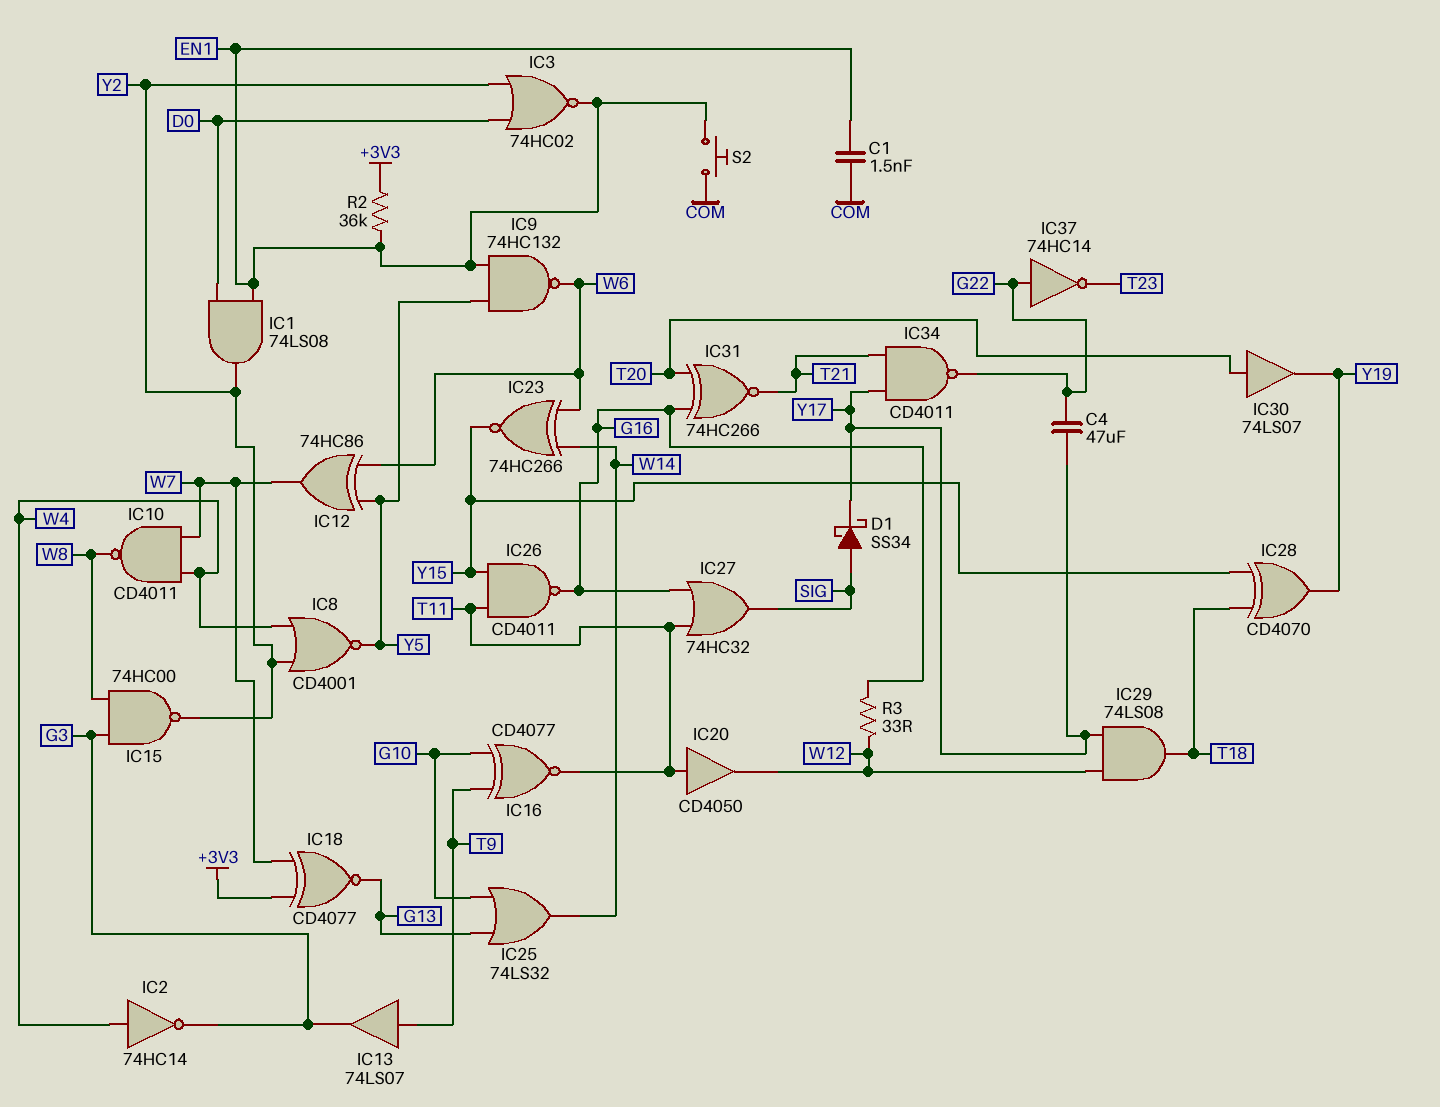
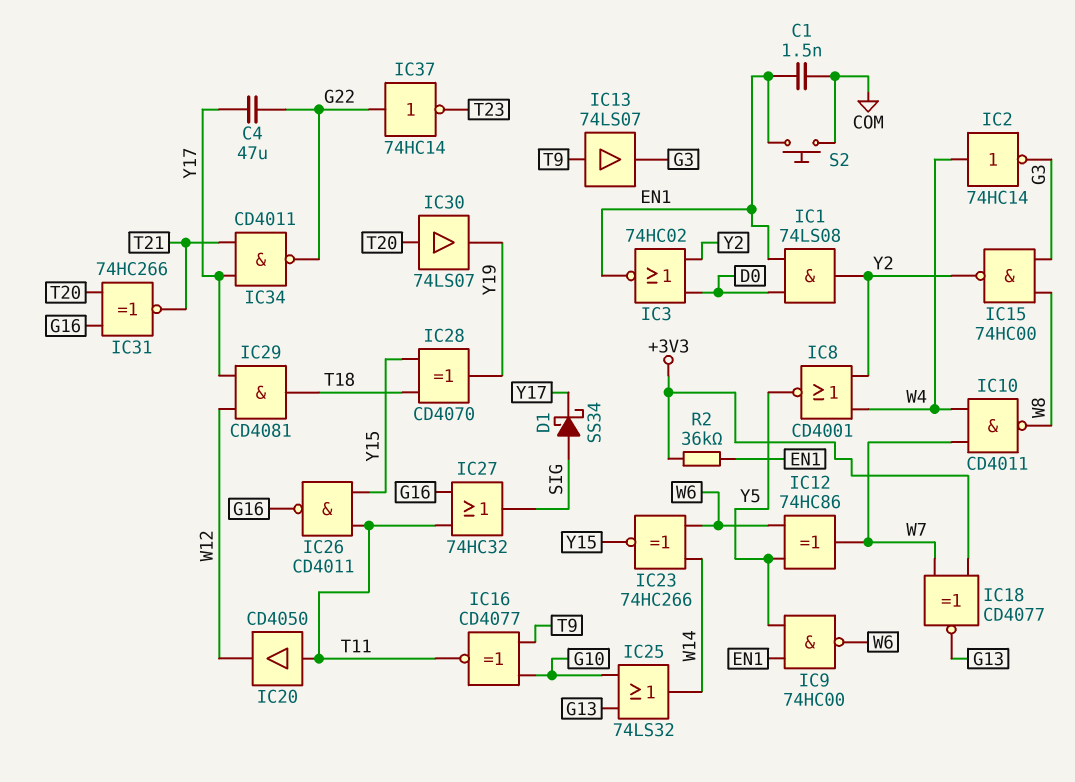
IC9: NAND 74HC132 (in EN1, in Y5, out W6) -> NAND 74HC00 (in EN1, in Y5, out W6)
IC29: AND 74LS08 (in W12, in Y17, out T18) -> AND CD4081 (in W12, in Y17, out T18)
R3: 33 (G16, W12) -> none

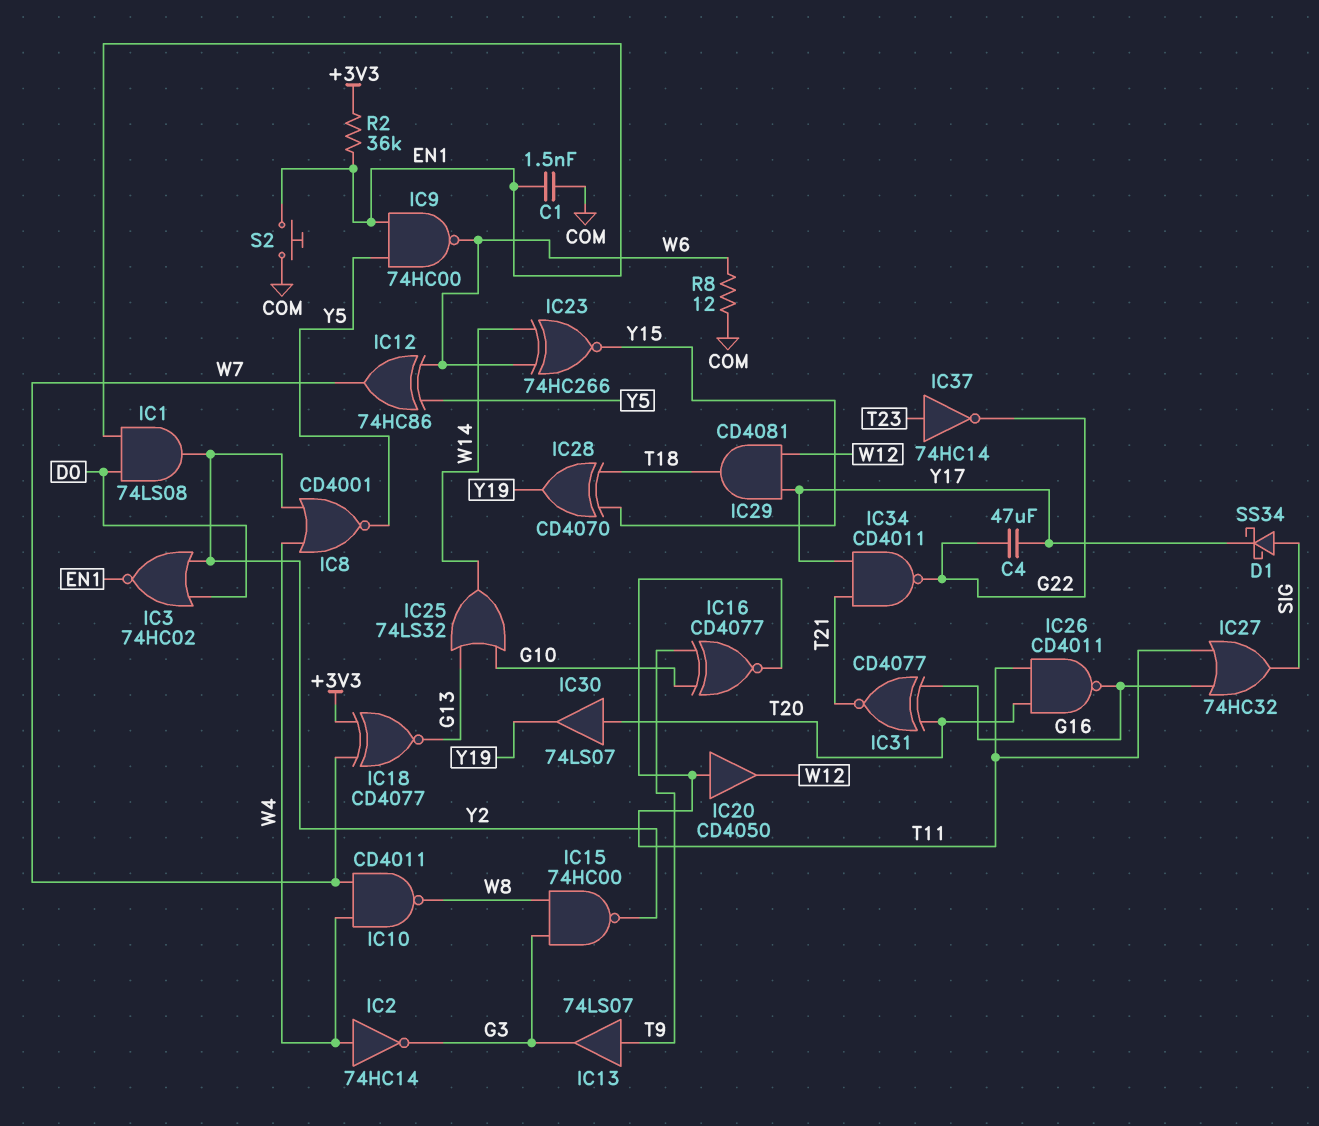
IC26: NAND CD4011 (in T11, in Y15, out G16) -> NAND CD4011 (in T11, in T20, out G16)
IC31: XNOR 74HC266 (in G16, in T20, out T21) -> XNOR CD4077 (in G16, in T20, out T21)
IC37: NOT 74HC14 (in G22, out T23) -> NOT 74HC14 (in T23, out G22)
R8: none -> 12 (COM, W6)

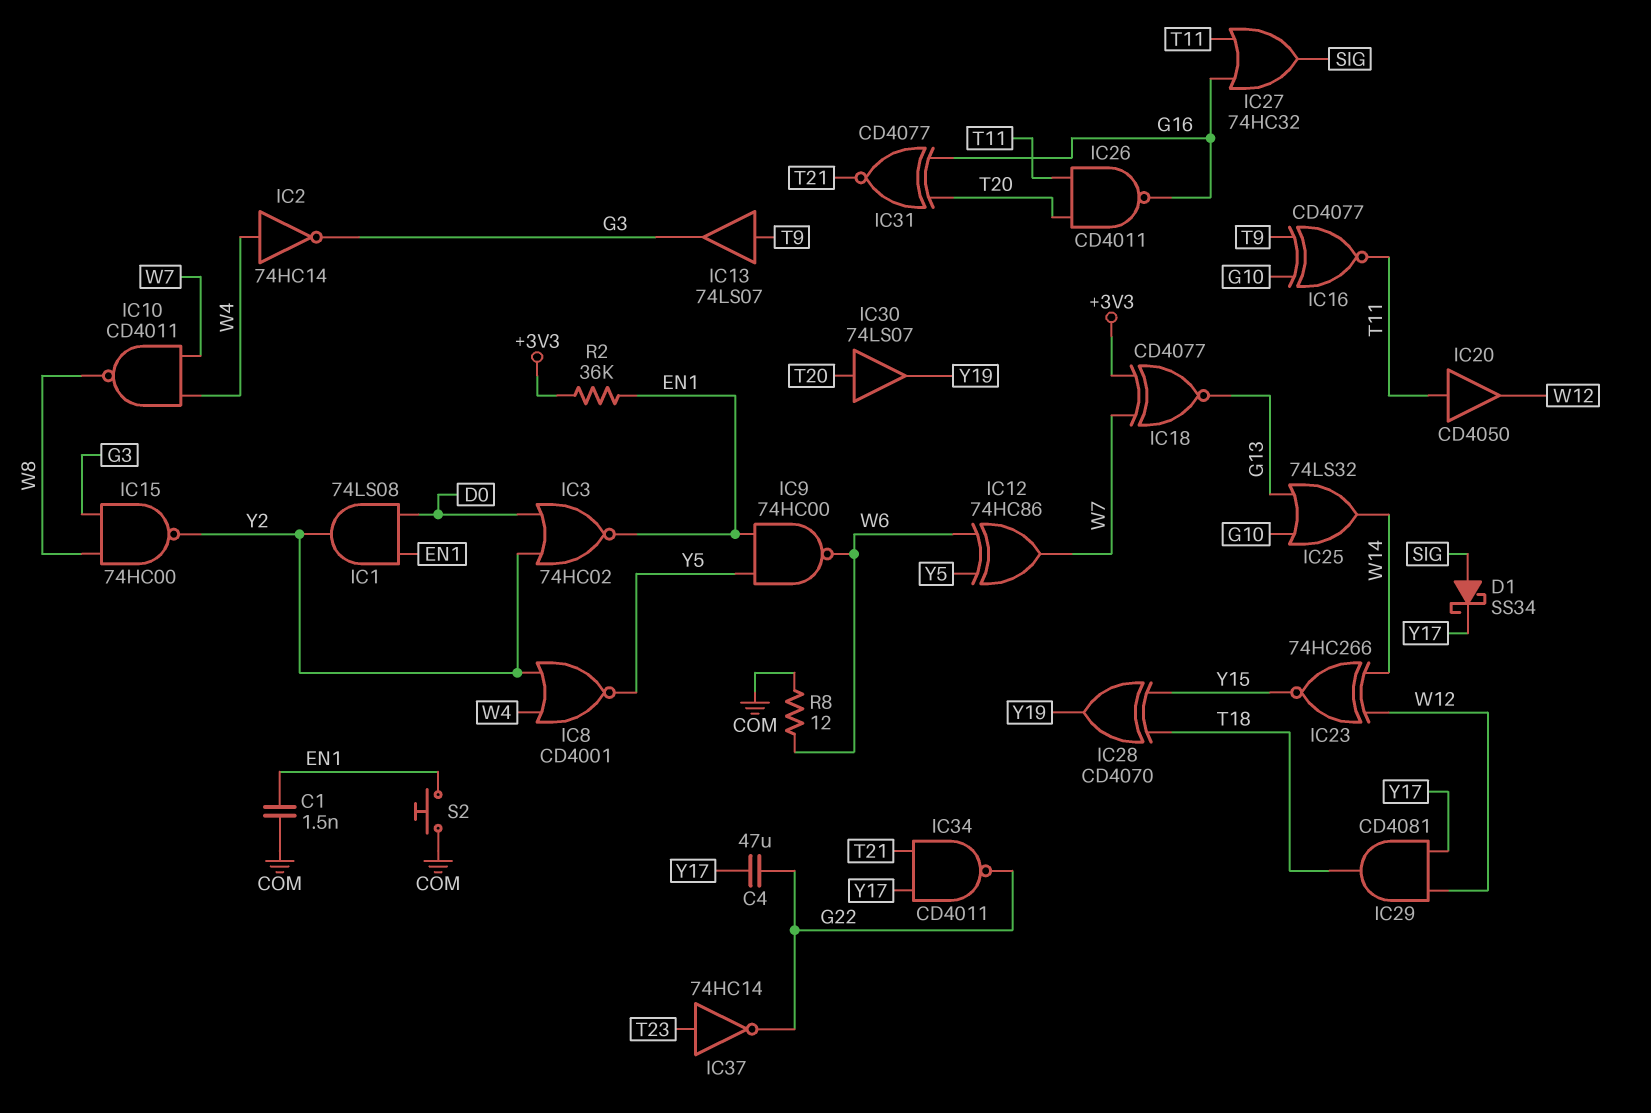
IC23: XNOR 74HC266 (in W6, in W14, out Y15) -> XNOR 74HC266 (in W12, in W14, out Y15)

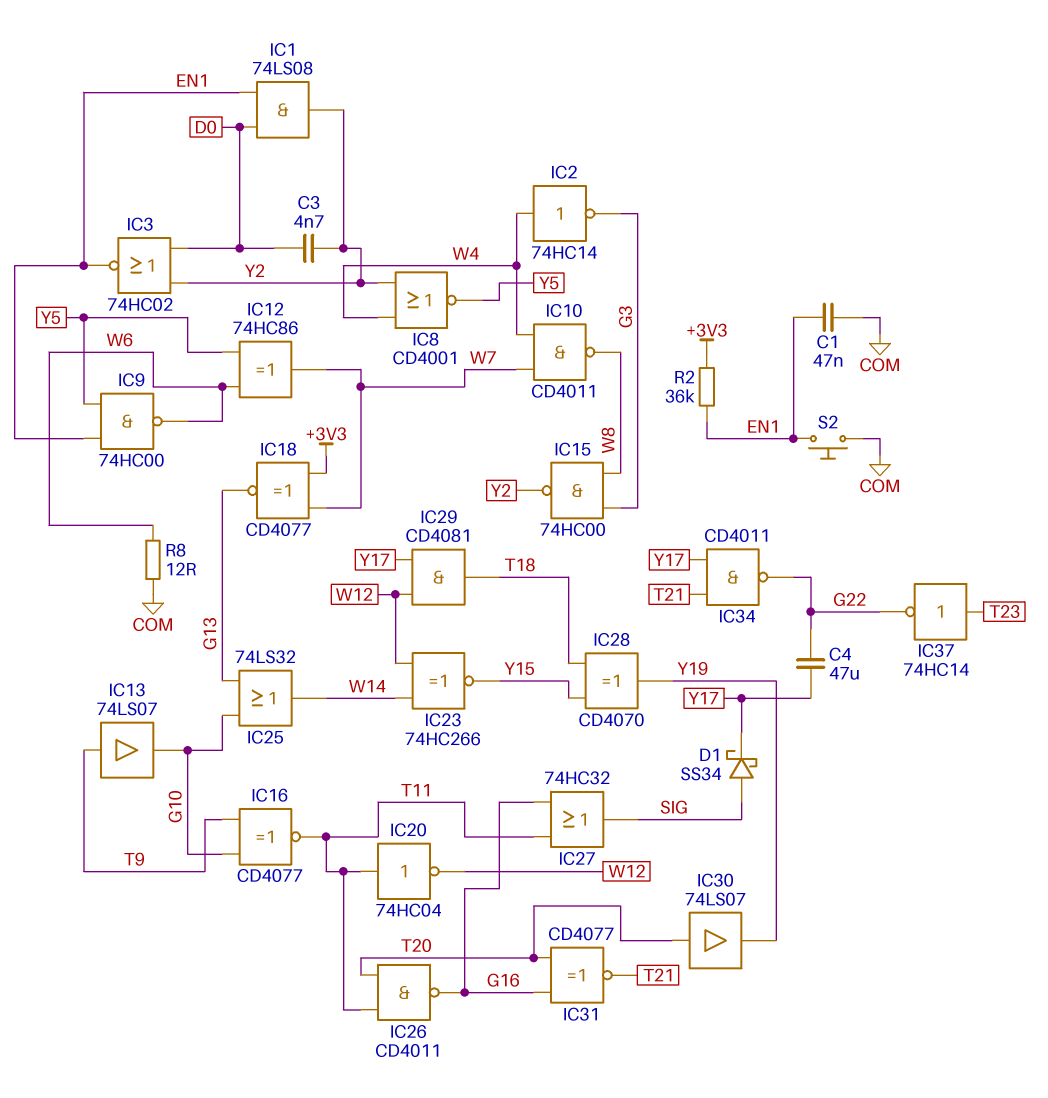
C1: 1.5nF (COM, EN1) -> 47nF (COM, EN1)
C3: none -> 4.7nF (D0, Y2)
IC13: buffer 74LS07 (in T9, out G3) -> buffer 74LS07 (in T9, out G10)
IC20: buffer CD4050 (in T11, out W12) -> NOT 74HC04 (in T11, out W12)

